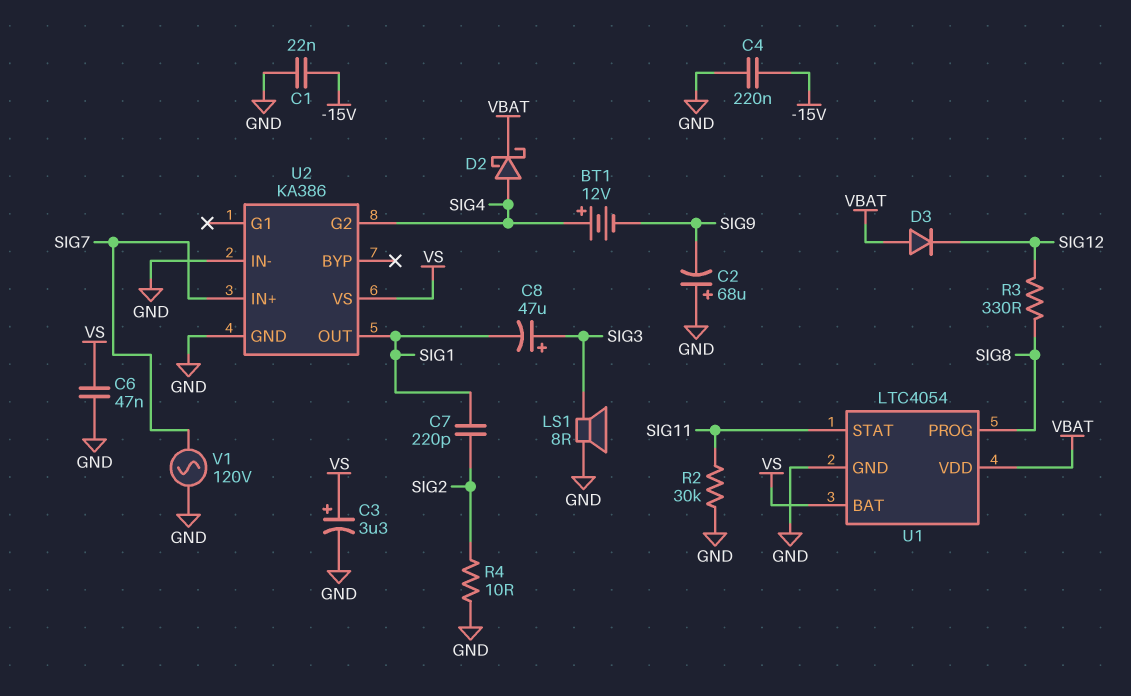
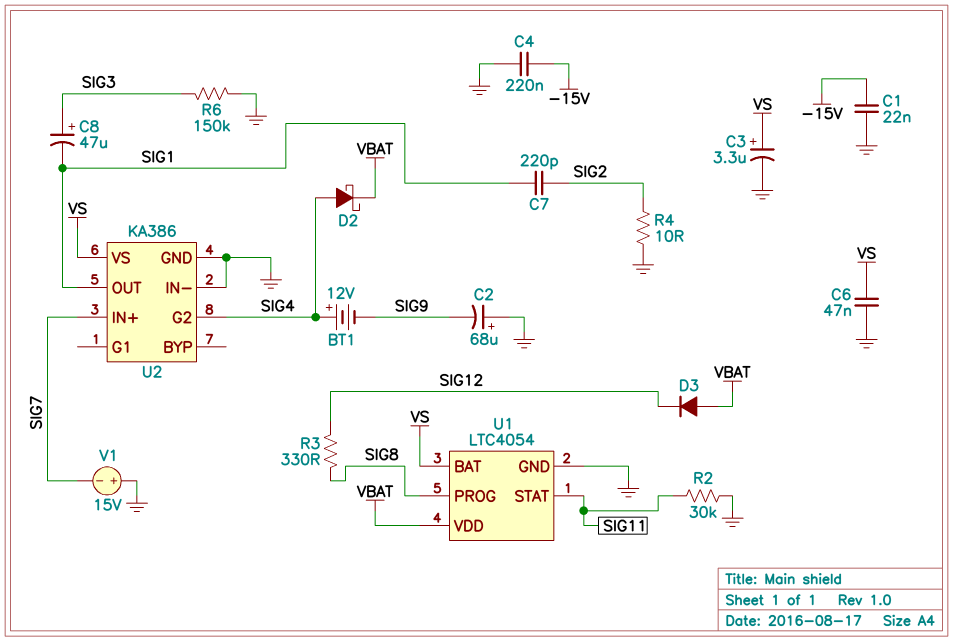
LS1: speaker 8R (GND, SIG3) -> none
R6: none -> 150k (GND, SIG3)
V1: AC 120V (GND, SIG7) -> 15V (plus GND, minus SIG7)

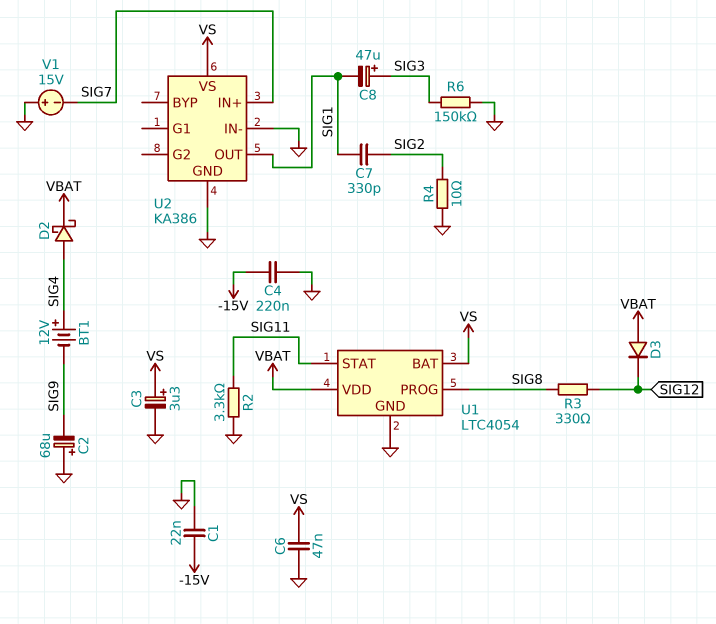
C7: 220pF (SIG1, SIG2) -> 330pF (SIG1, SIG2)
R2: 30k (GND, SIG11) -> 3.3k (GND, SIG11)
U2 pin G2: SIG4 -> none

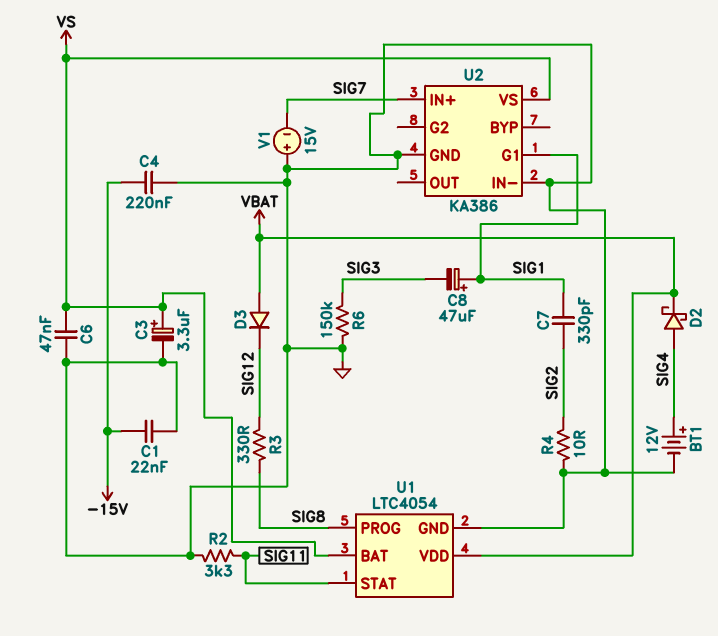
BT1: 12V (plus SIG4, minus SIG9) -> 12V (plus SIG4, minus GND)
C2: 68uF (plus GND, minus SIG9) -> none
C8: 47uF (plus SIG3, minus SIG1) -> 47uF (plus SIG1, minus SIG3)
U2 pin G1: none -> SIG1
U2 pin OUT: SIG1 -> none

